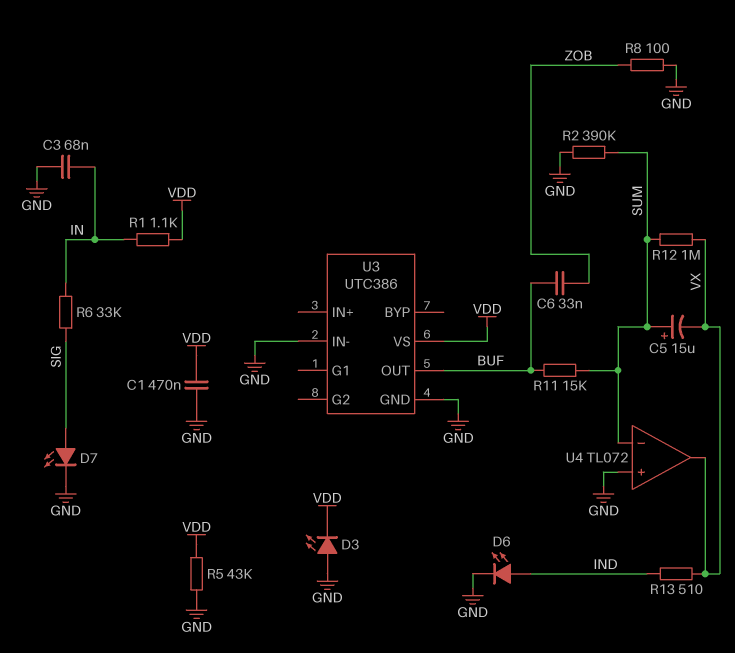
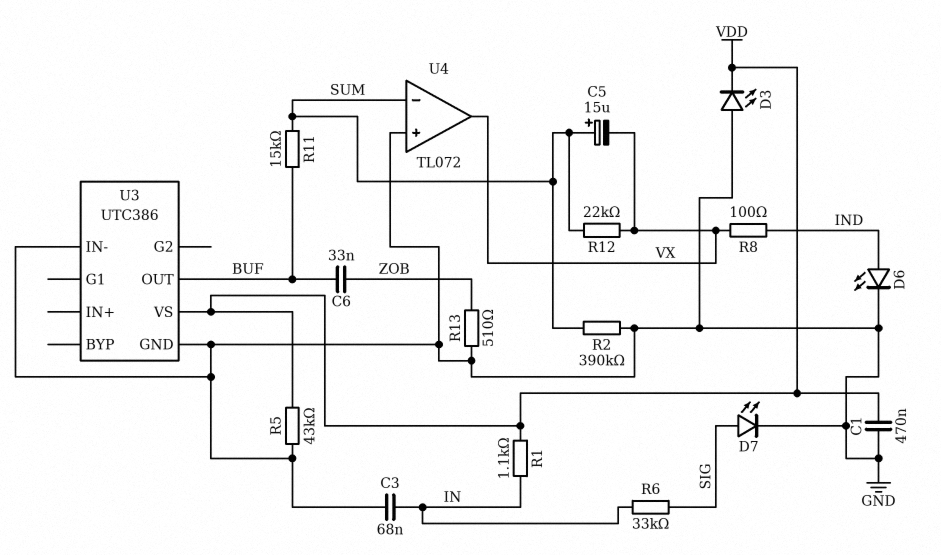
R8: 100 (GND, ZOB) -> 100 (IND, VX)
R12: 1M (SUM, VX) -> 22k (SUM, VX)
R13: 510 (IND, VX) -> 510 (GND, ZOB)

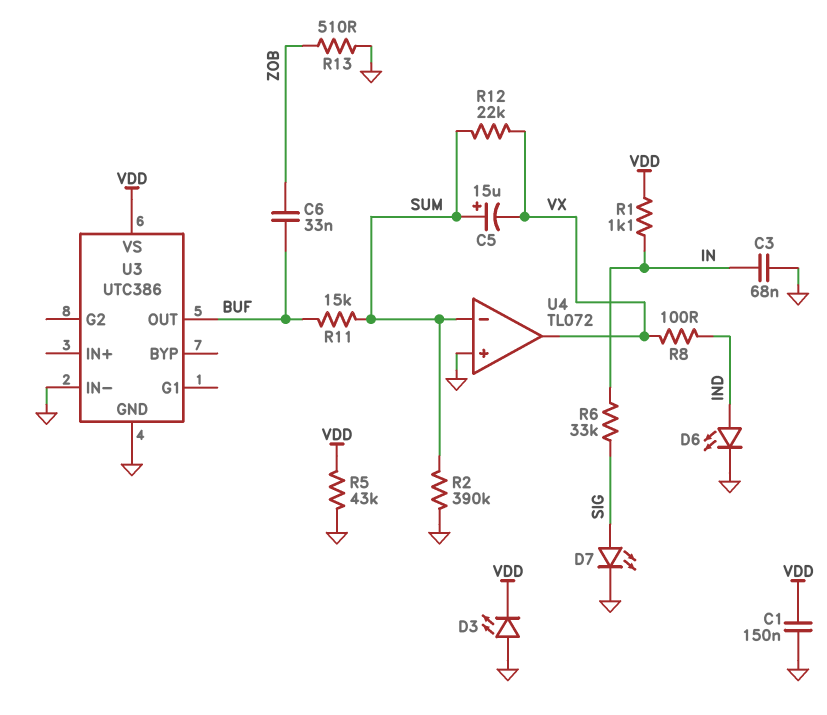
C1: 470nF (GND, VDD) -> 150nF (GND, VDD)

